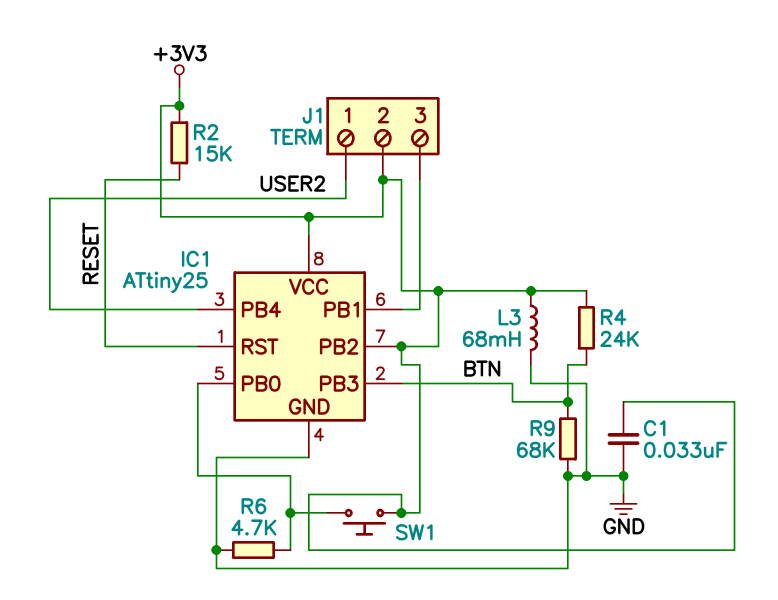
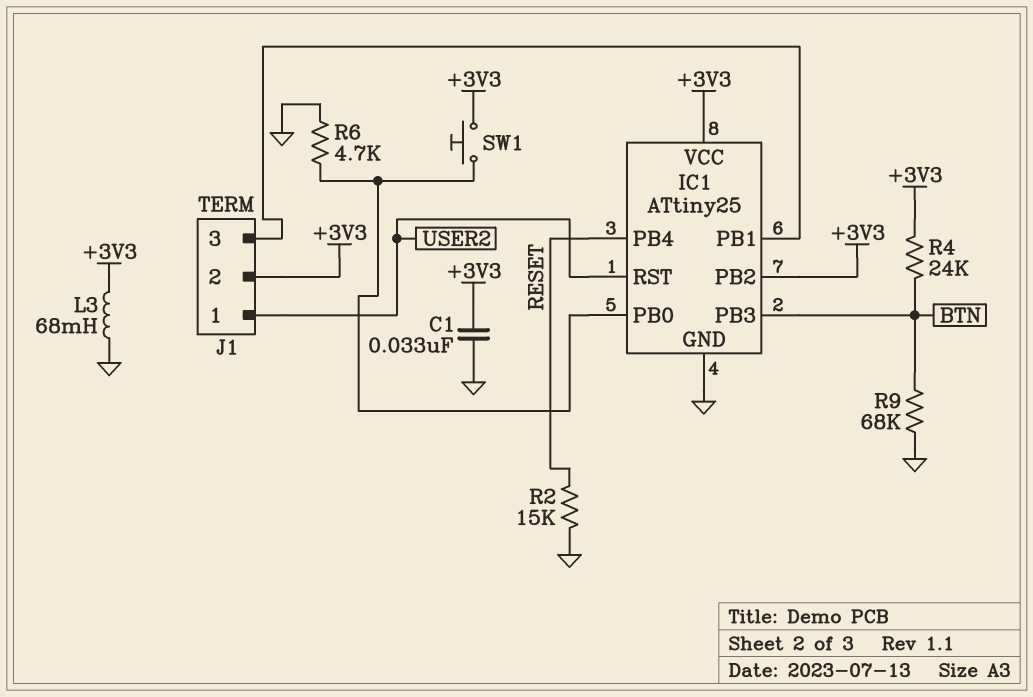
IC1 pin PB4: USER2 -> RESET
IC1 pin RST: RESET -> USER2
R2: 15k (+3V3, RESET) -> 15k (GND, RESET)

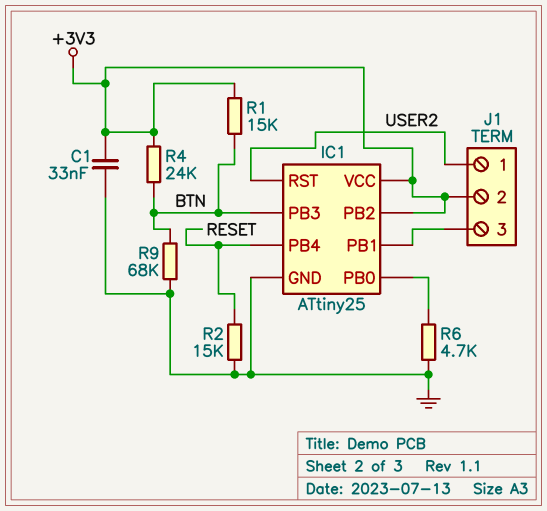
L3: 68mH (+3V3, GND) -> none
R1: none -> 15k (+3V3, BTN)
SW1: button (+3V3, IC1/PB0) -> none

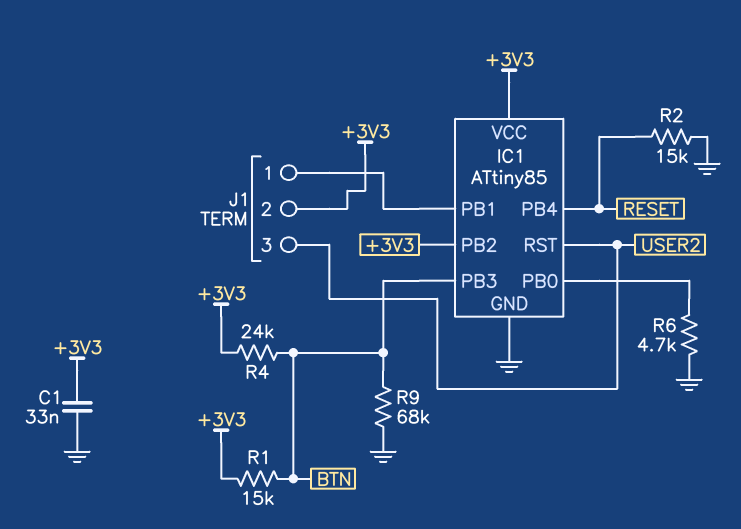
IC1: ATtiny25 -> ATtiny85
J1 pin 1: USER2 -> IC1/PB1
J1 pin 3: IC1/PB1 -> USER2

